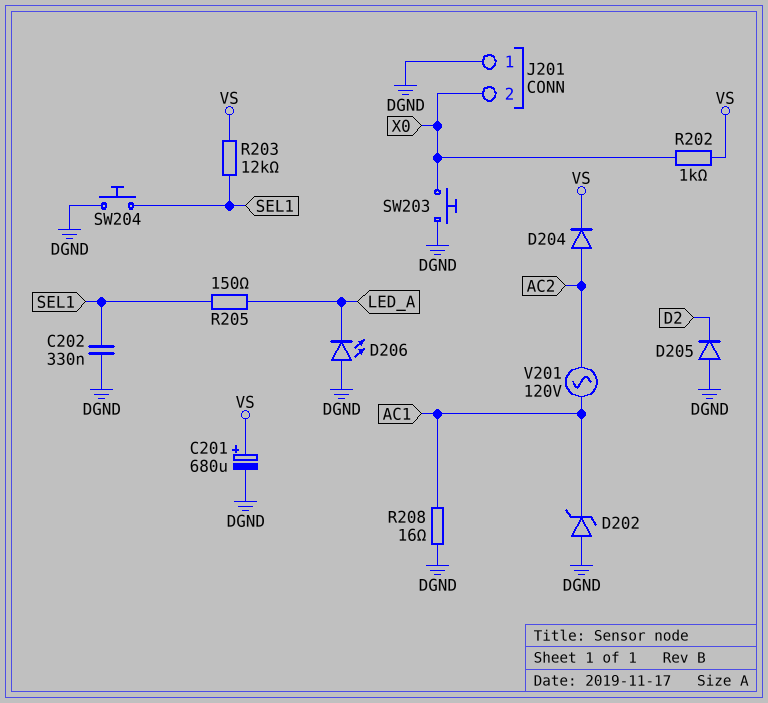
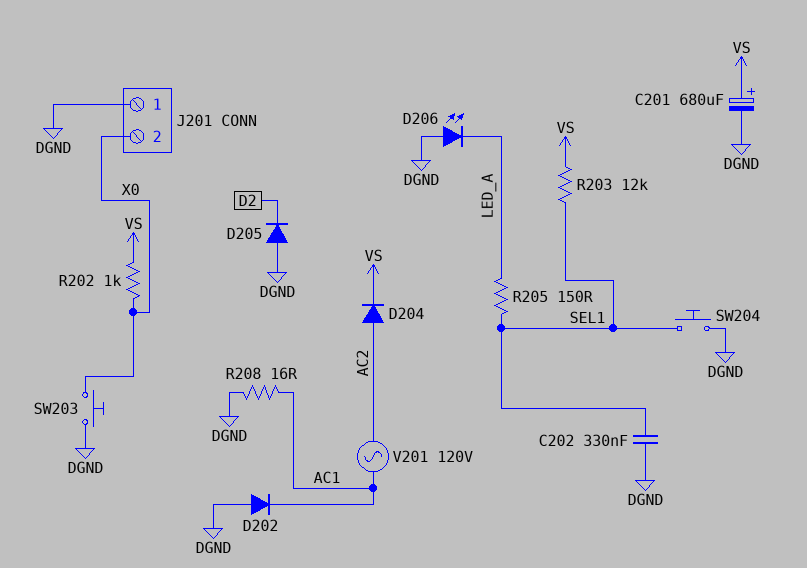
D202: zener (A DGND, K AC1) -> diode (A DGND, K AC1)

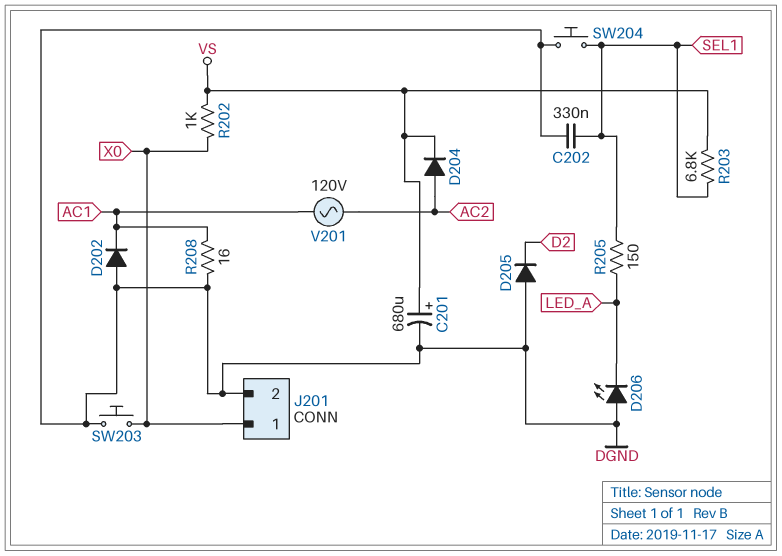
J201 pin 1: DGND -> X0
J201 pin 2: X0 -> DGND
R203: 12k (SEL1, VS) -> 6.8k (SEL1, VS)

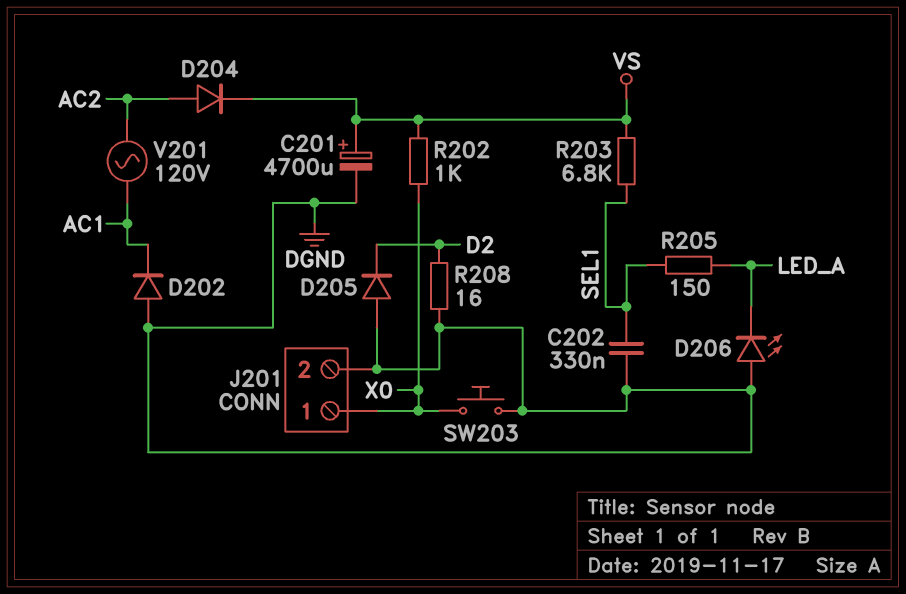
C201: 680uF (plus VS, minus DGND) -> 4700uF (plus VS, minus DGND)
R208: 16 (AC1, DGND) -> 16 (D2, DGND)
SW204: button (DGND, SEL1) -> none

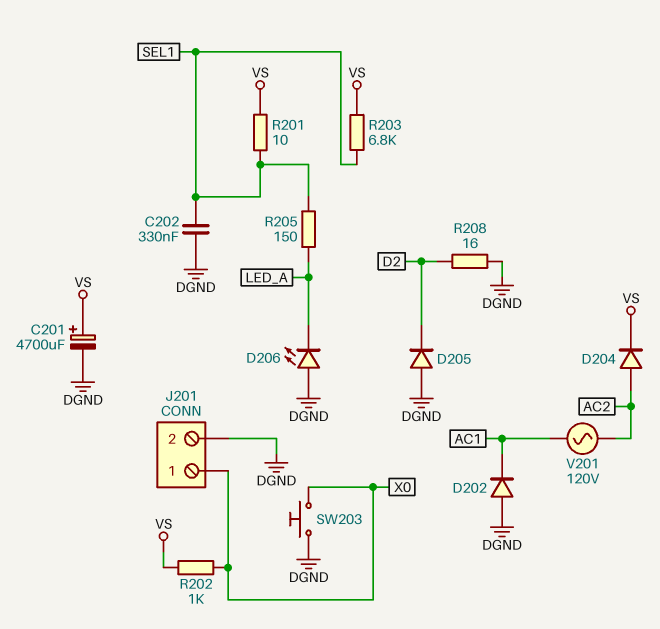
R201: none -> 10 (SEL1, VS)

